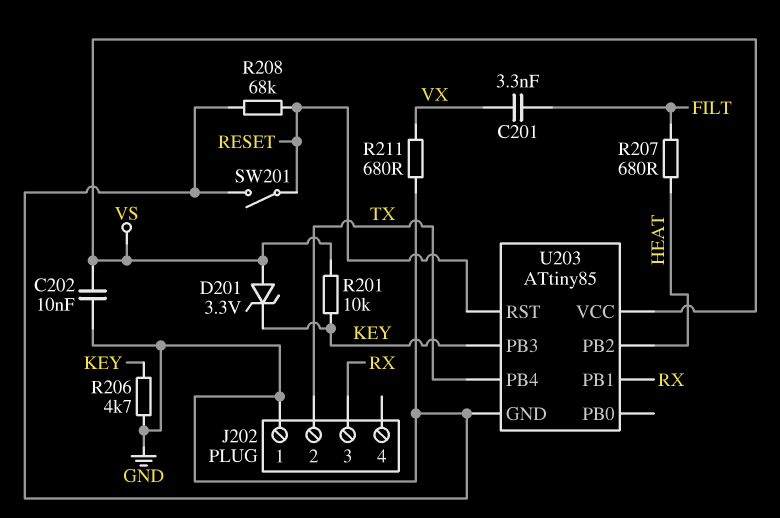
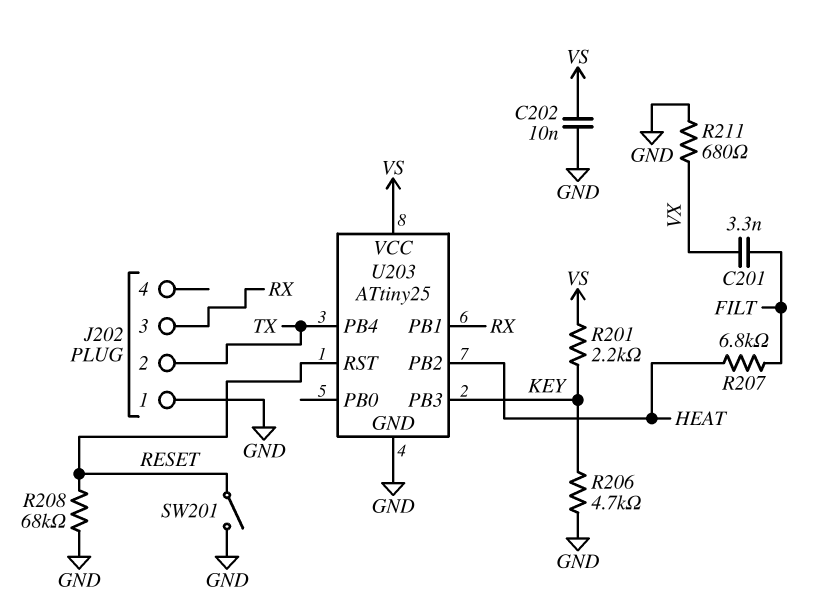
D201: zener 3.3V (A VS, K KEY) -> none
R201: 10k (KEY, VS) -> 2.2k (KEY, VS)
R207: 680 (FILT, HEAT) -> 6.8k (FILT, HEAT)
U203: ATtiny85 -> ATtiny25

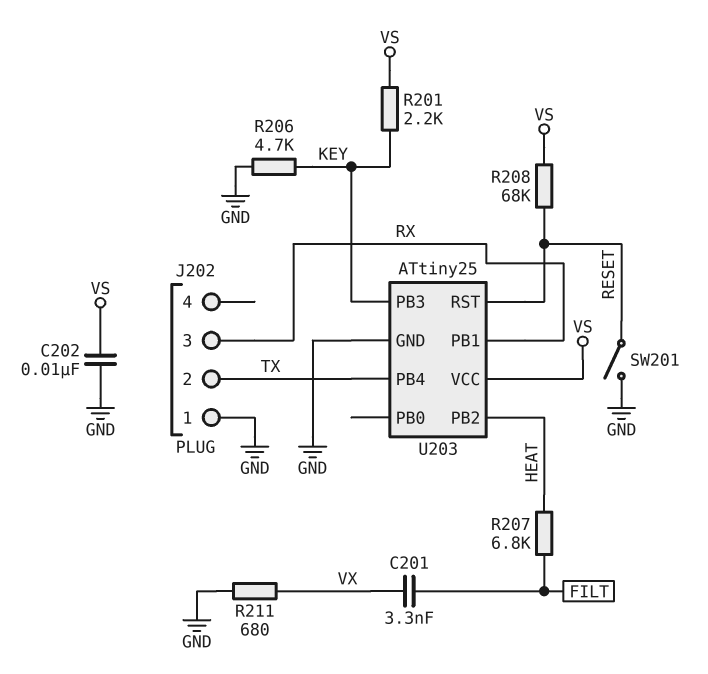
R208: 68k (GND, RESET) -> 68k (RESET, VS)

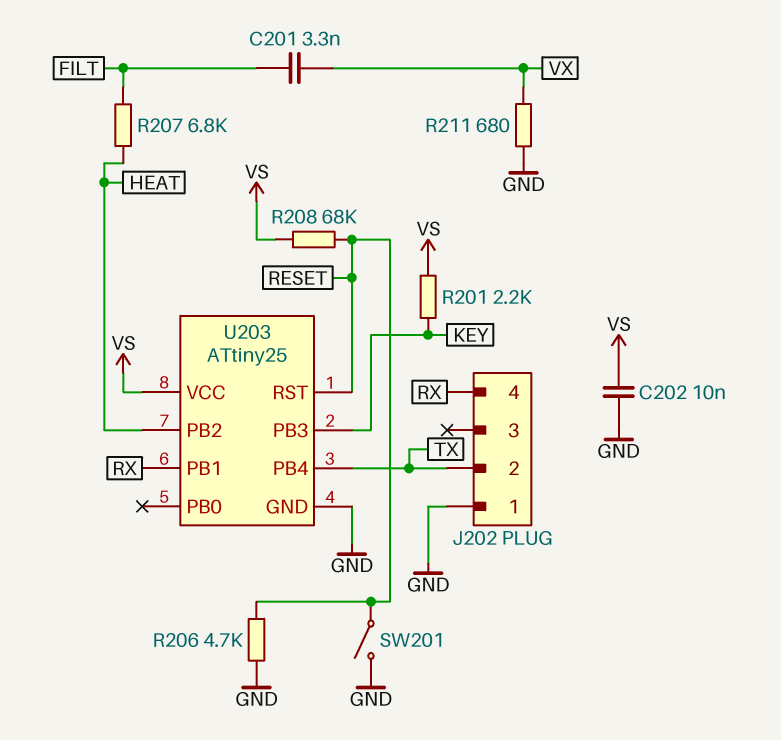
J202 pin 3: RX -> none
J202 pin 4: none -> RX
R206: 4.7k (GND, KEY) -> 4.7k (GND, RESET)

